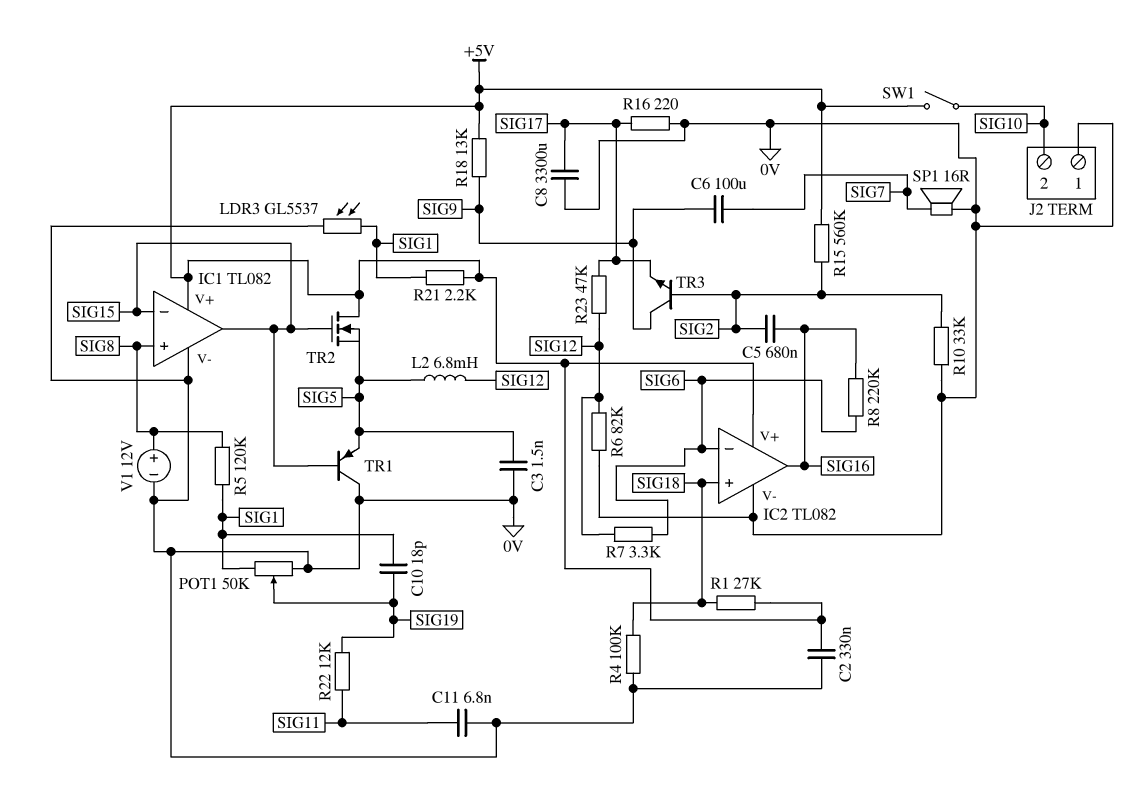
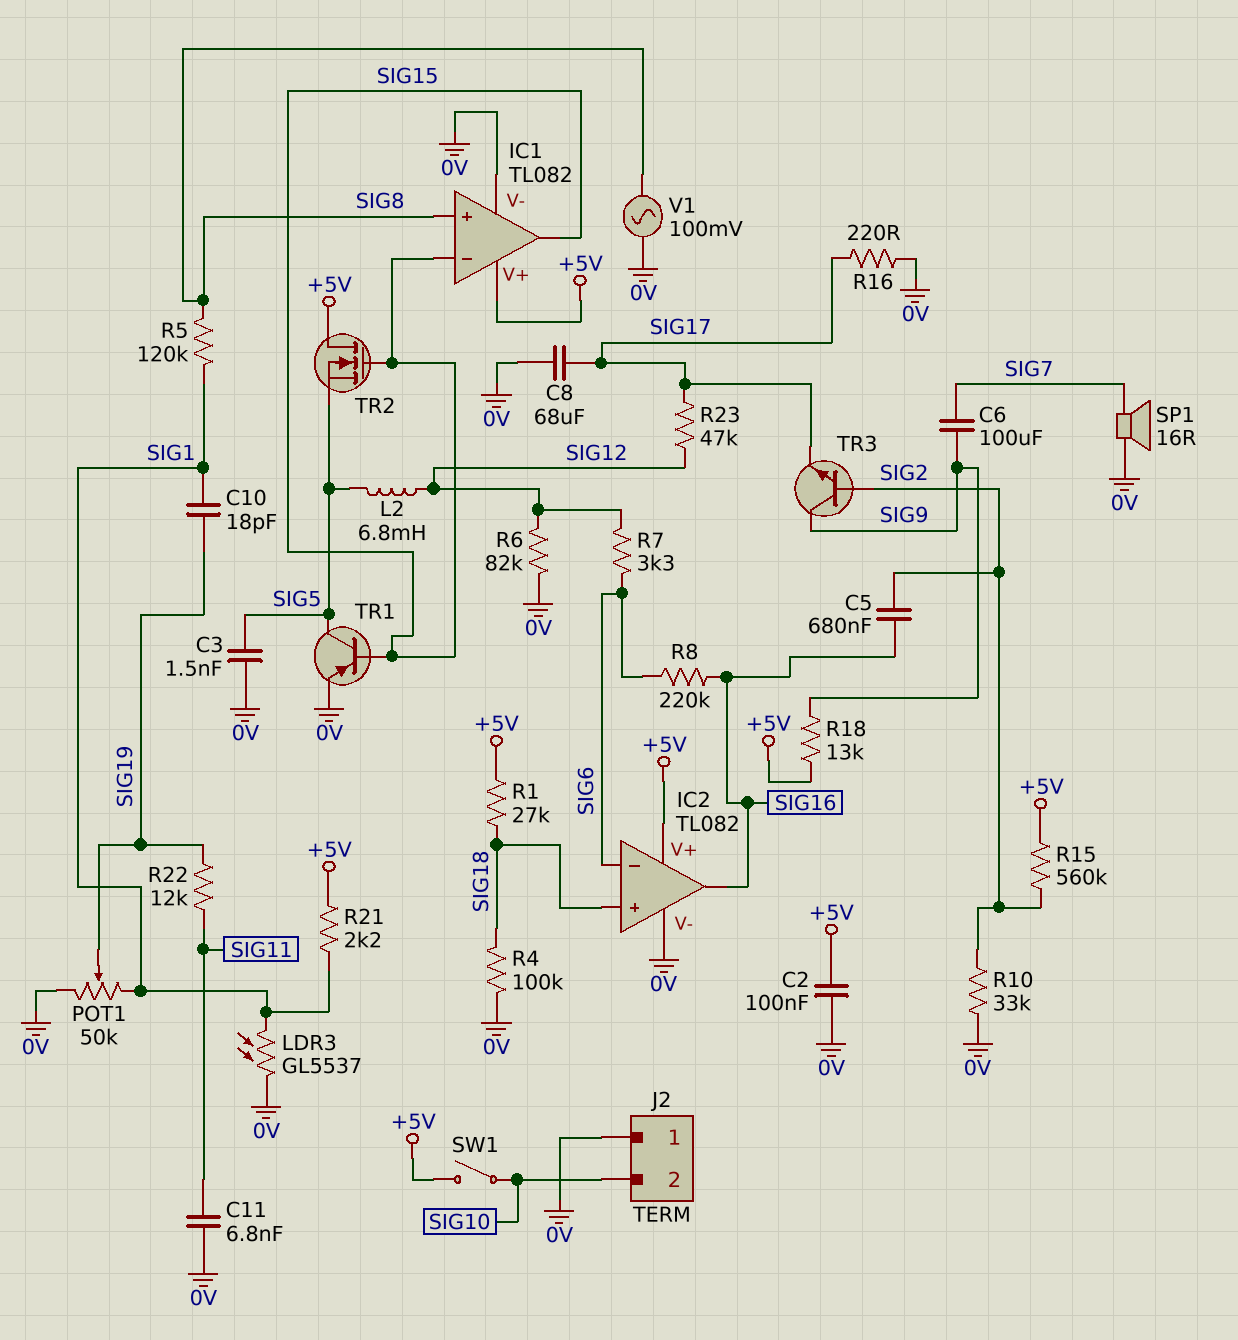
C2: 330nF (+5V, 0V) -> 100nF (+5V, 0V)
C8: 3300uF (0V, SIG17) -> 68uF (0V, SIG17)
TR1: PNP (B SIG15, C 0V, E SIG5) -> PNP (B SIG15, C SIG5, E 0V)
V1: 12V (plus SIG8, minus 0V) -> AC 100mV (0V, SIG8)

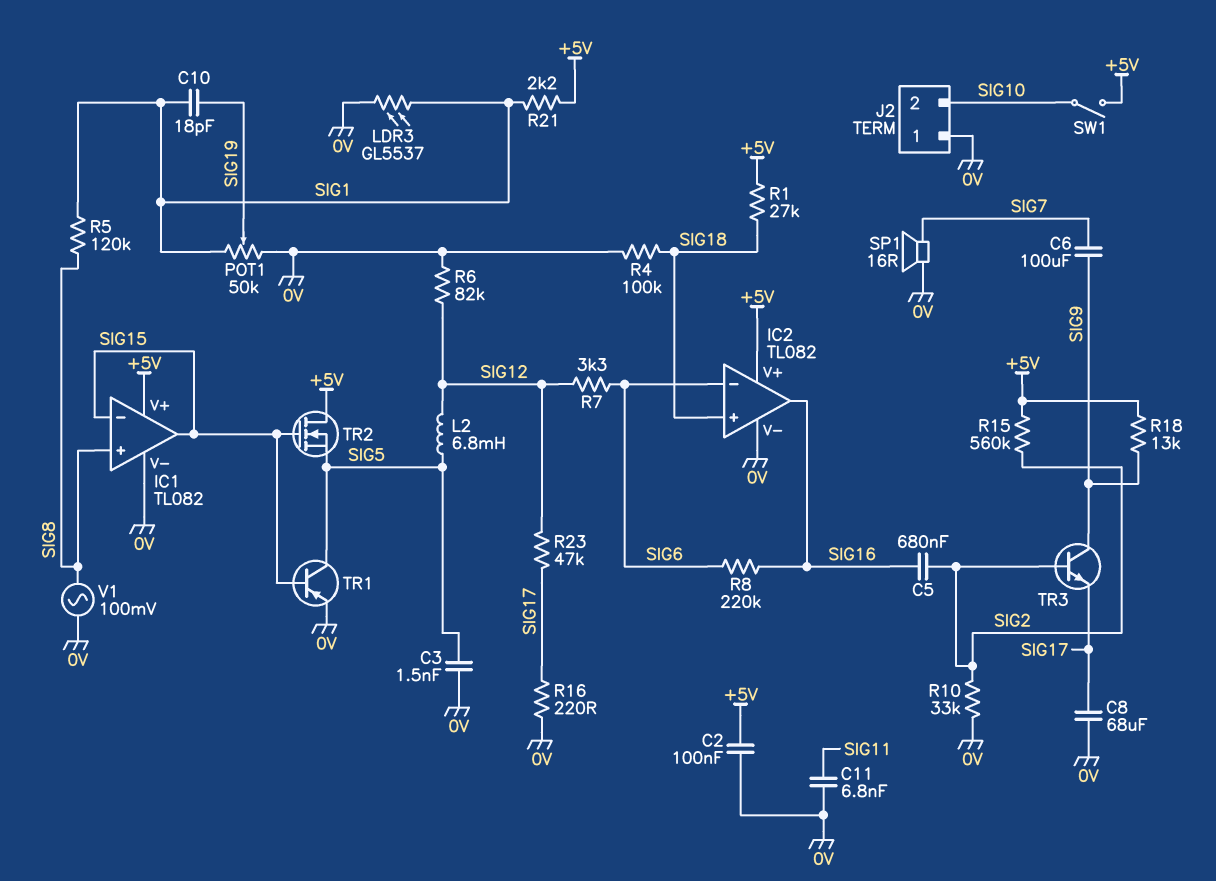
R22: 12k (SIG11, SIG19) -> none

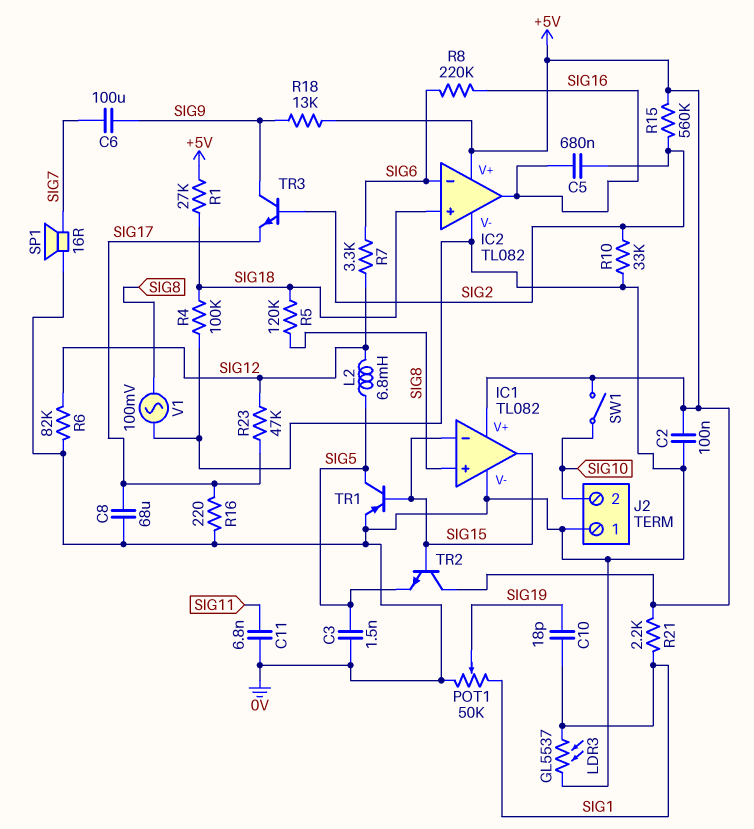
R5: 120k (SIG1, SIG8) -> 120k (SIG8, SIG18)
TR2: NMOS (G SIG15, D +5V, S SIG5) -> NPN (B SIG15, C +5V, E SIG5)

